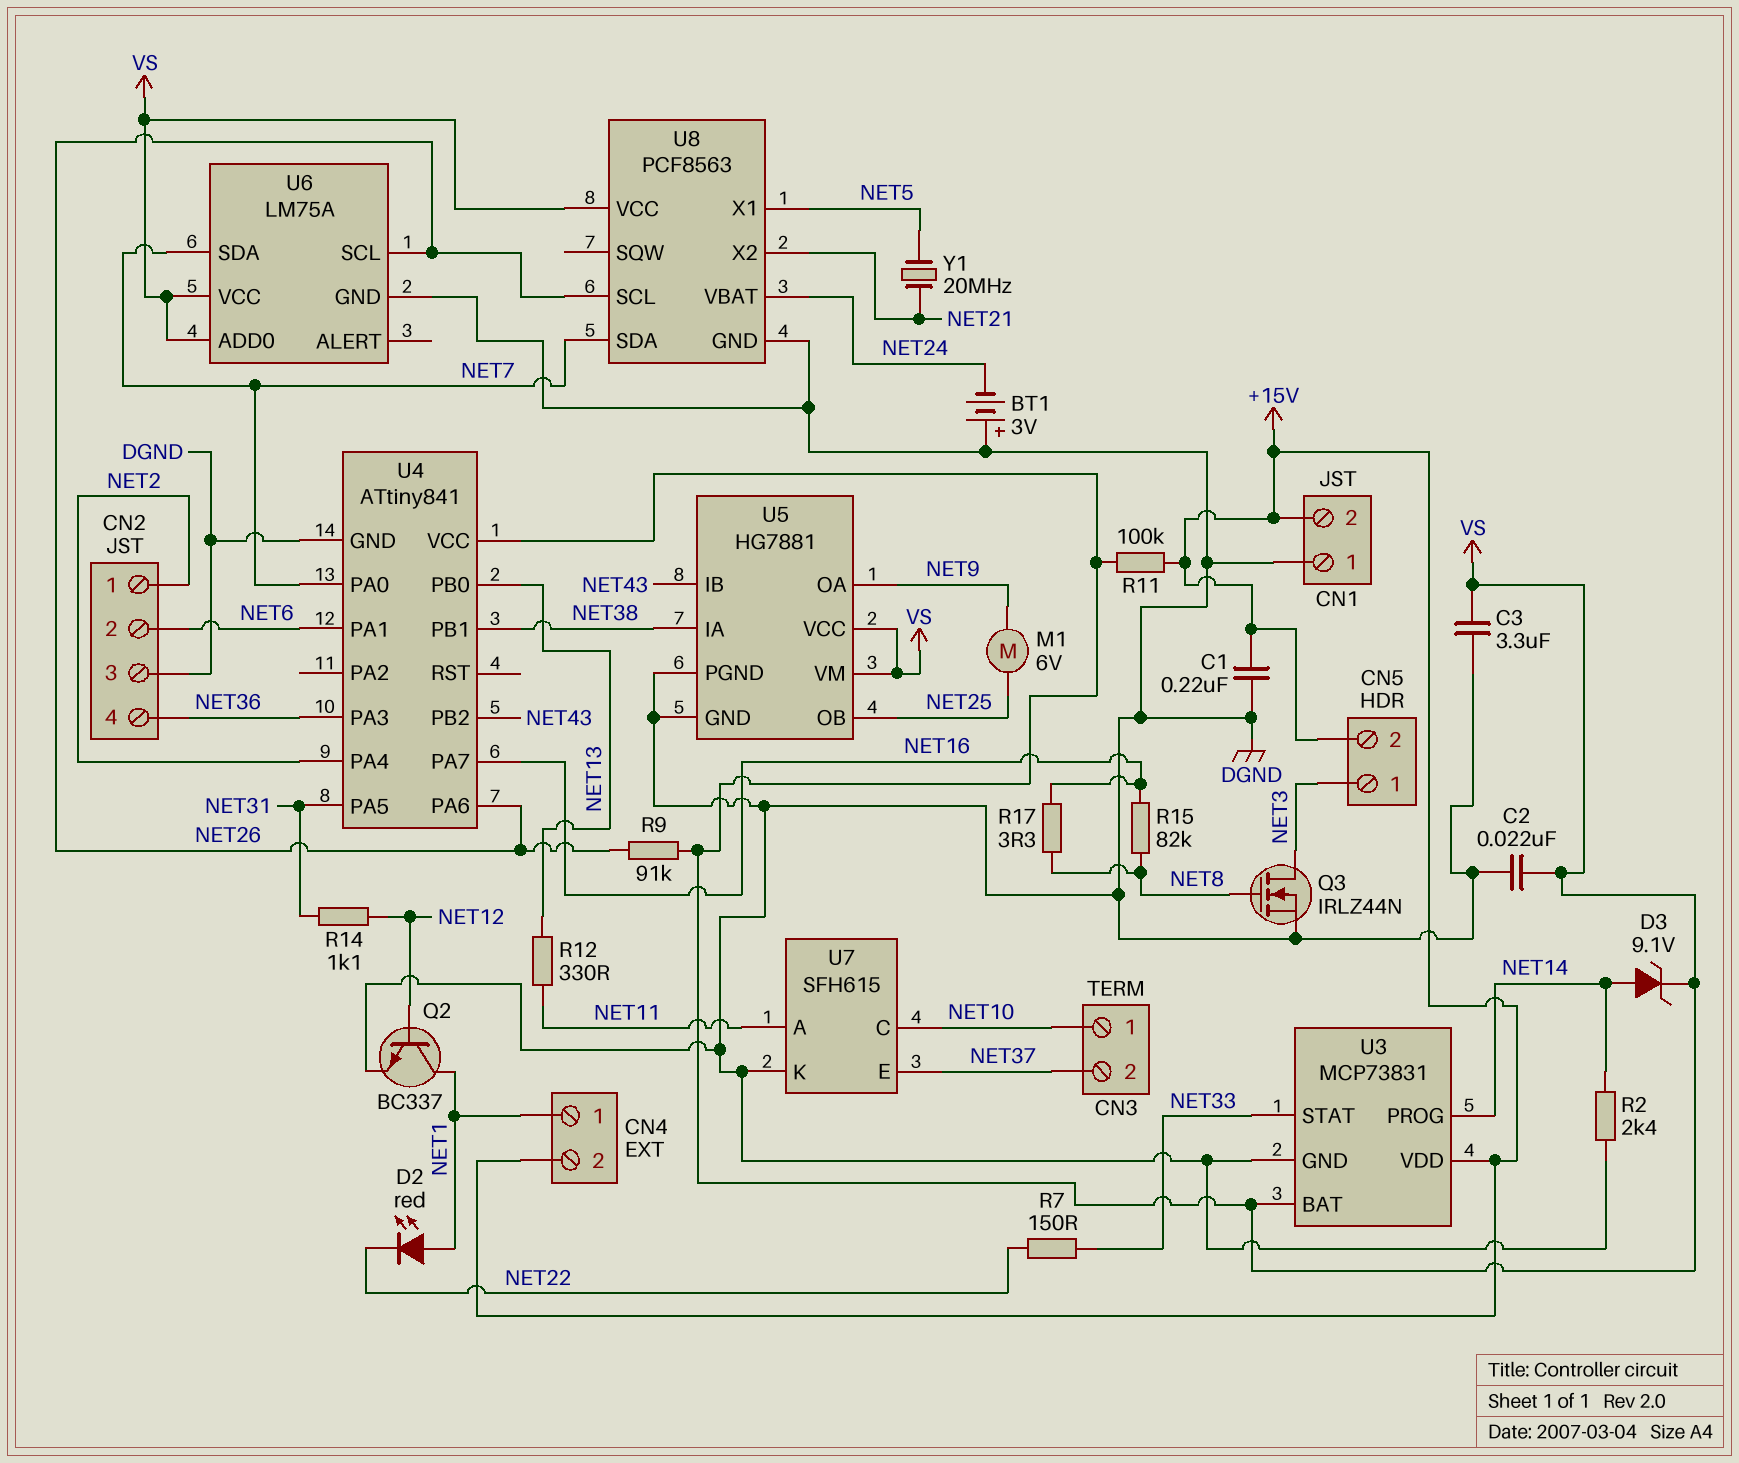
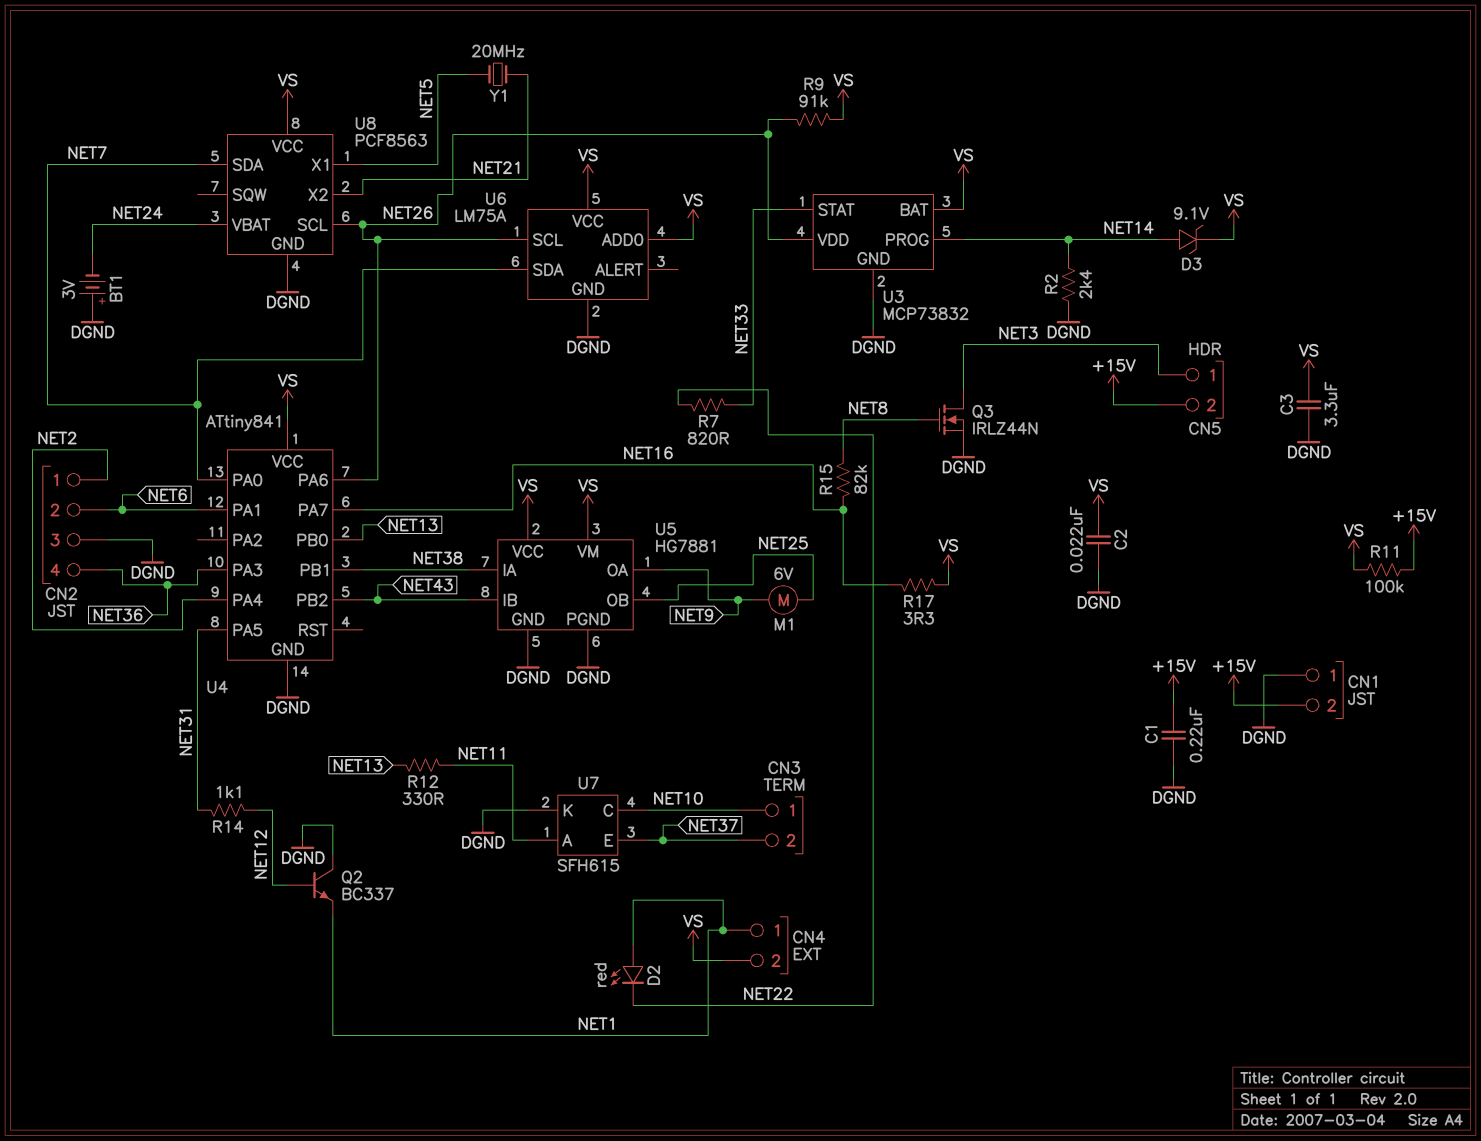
CN4 pin 2: +15V -> VS
Q2: NPN BC337 (B NET12, C NET1, E DGND) -> NPN BC337 (B NET12, C DGND, E NET1)
R7: 150 (NET22, NET33) -> 820 (NET22, NET33)
R17: 3.3 (NET8, NET16) -> 3.3 (NET16, VS)
U3: MCP73831 -> MCP73832
U3 pin VDD: +15V -> NET26

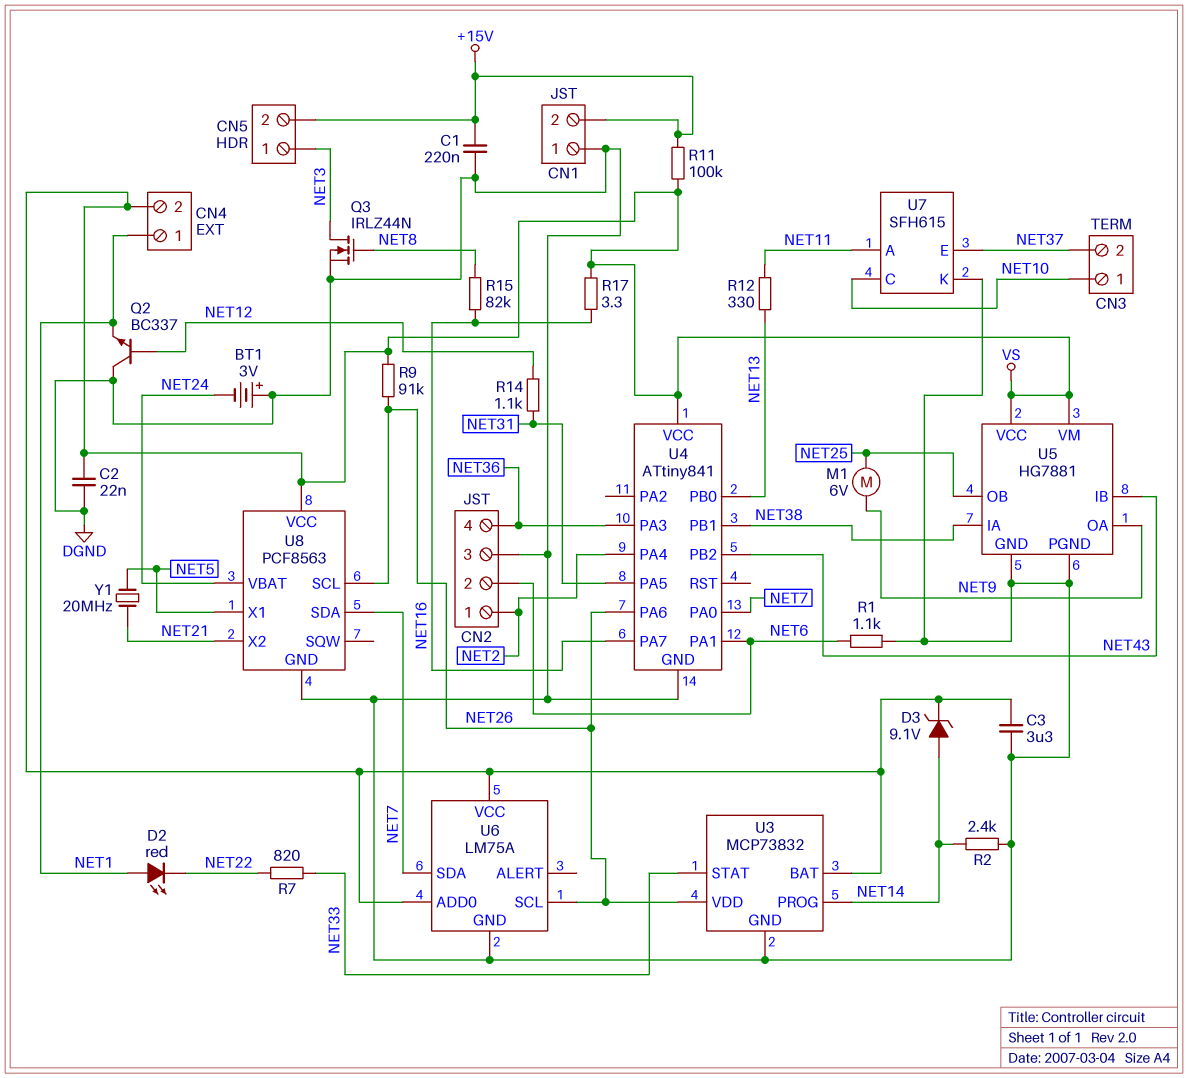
R1: none -> 1.1k (DGND, NET6)

